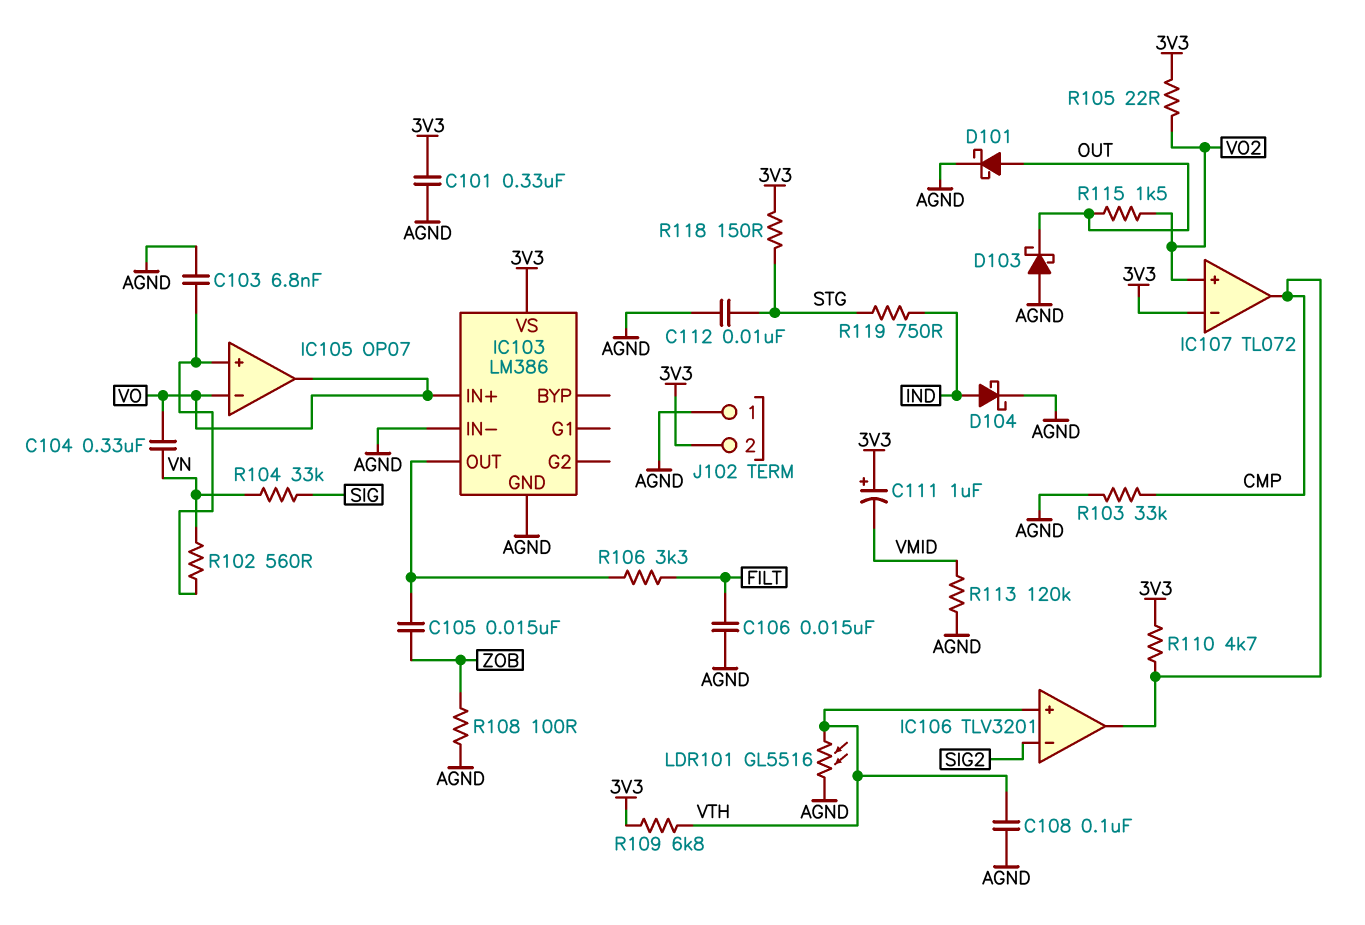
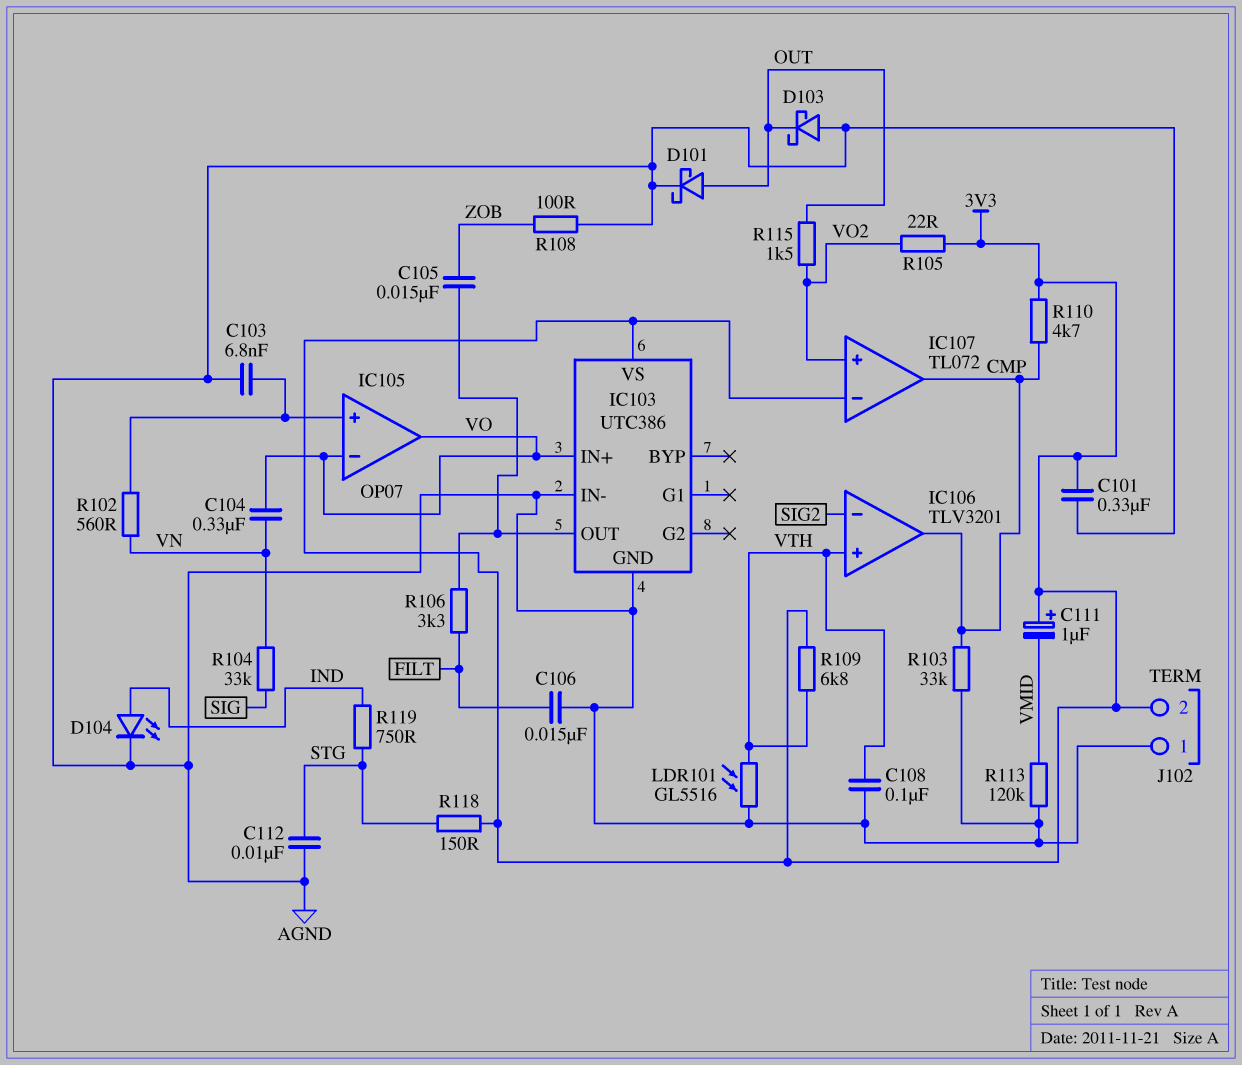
D104: schottky (A IND, K AGND) -> LED (A IND, K AGND)
IC103: LM386 -> UTC386

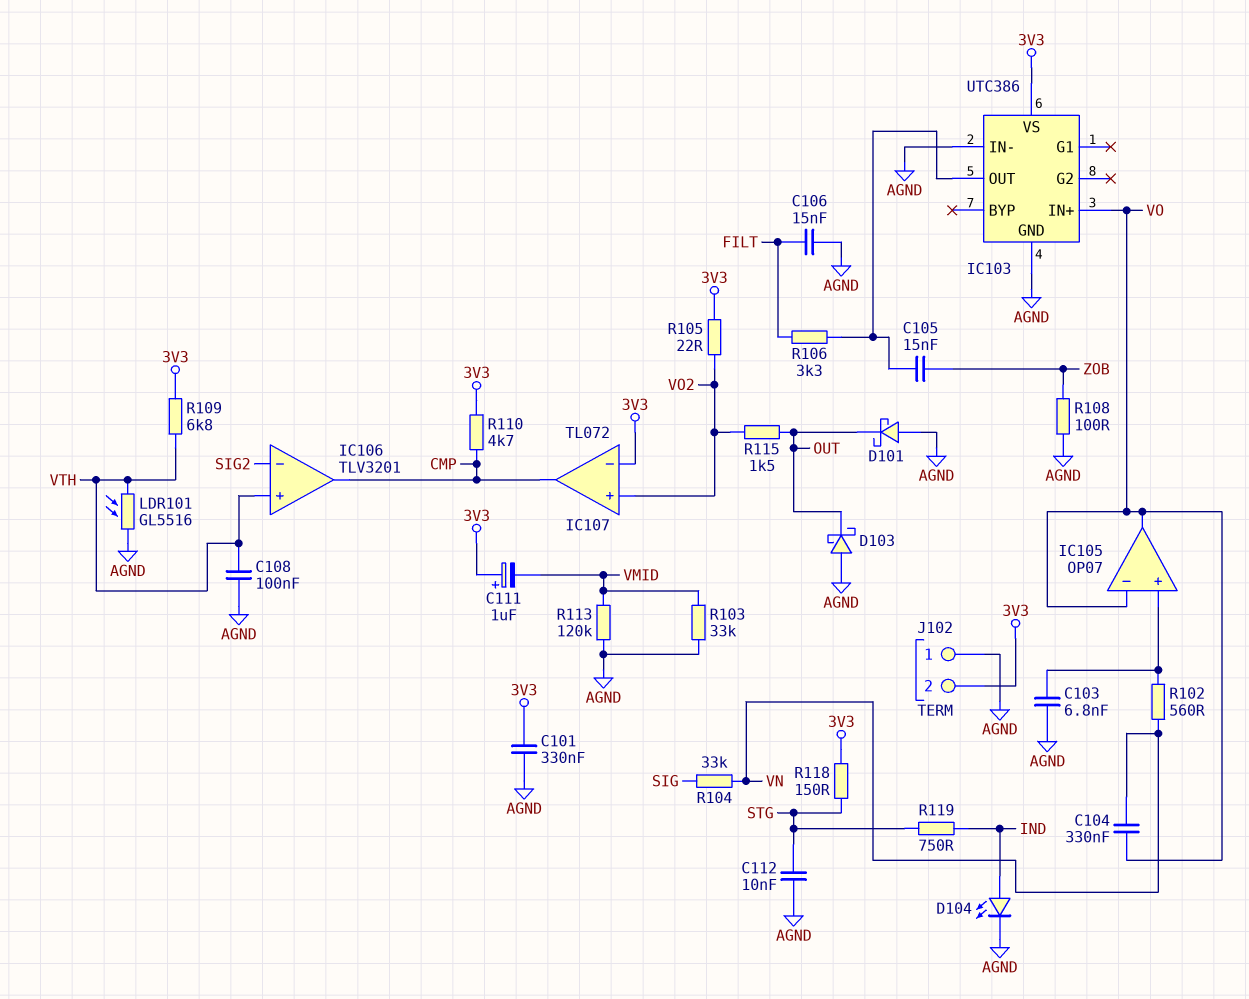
D101: schottky (A OUT, K AGND) -> schottky (A AGND, K OUT)
R103: 33k (AGND, CMP) -> 33k (AGND, VMID)

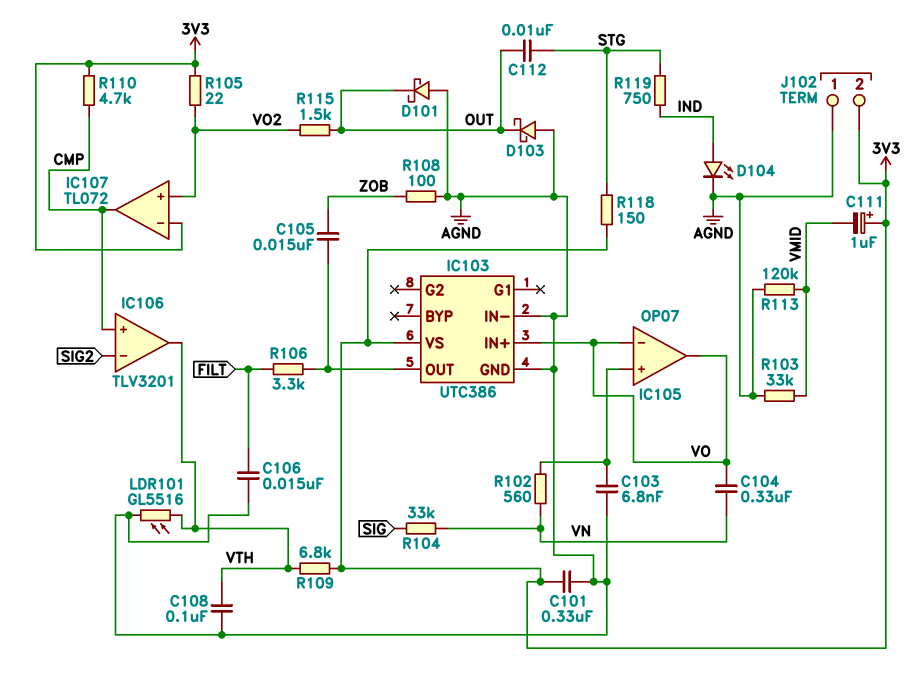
C112: 10nF (AGND, STG) -> 10nF (OUT, STG)
IC106 pin in+: VTH -> CMP
IC106 pin out: CMP -> VTH

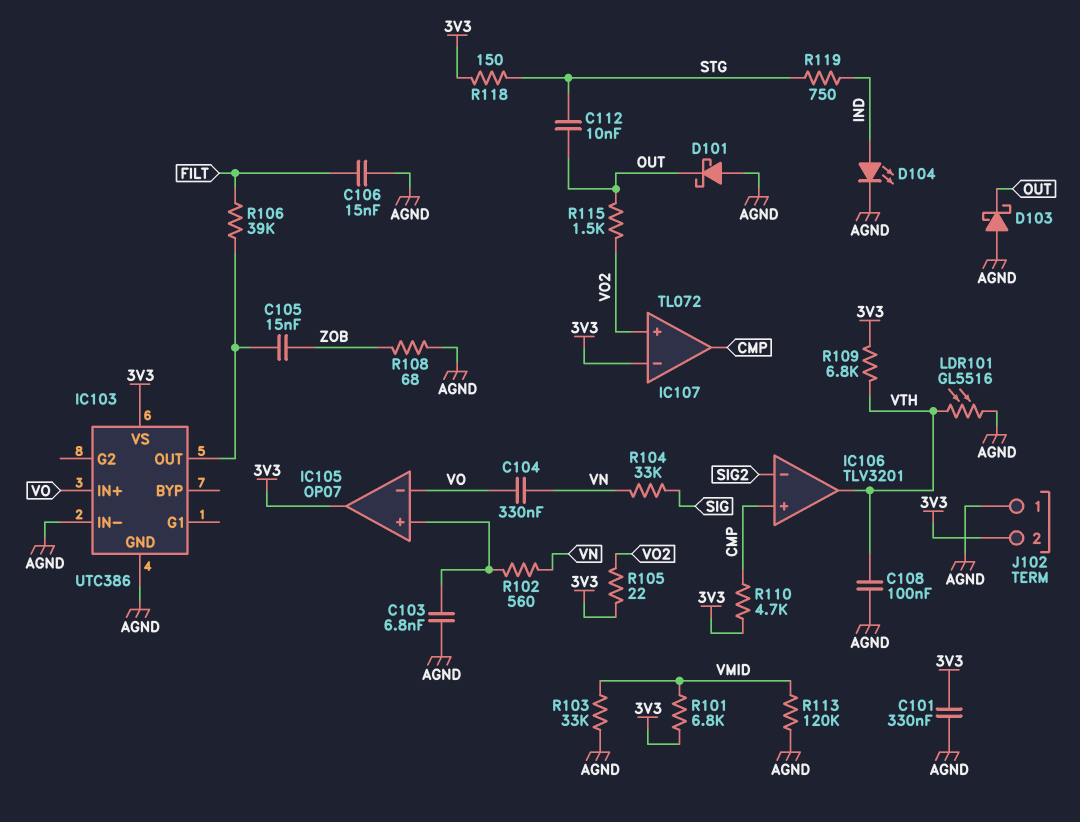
C111: 1uF (plus 3V3, minus VMID) -> none
IC105 pin out: VO -> 3V3
R101: none -> 6.8k (3V3, VMID)
R106: 3.3k (FILT, IC103/OUT) -> 39k (FILT, IC103/OUT)
R108: 100 (AGND, ZOB) -> 68 (AGND, ZOB)

